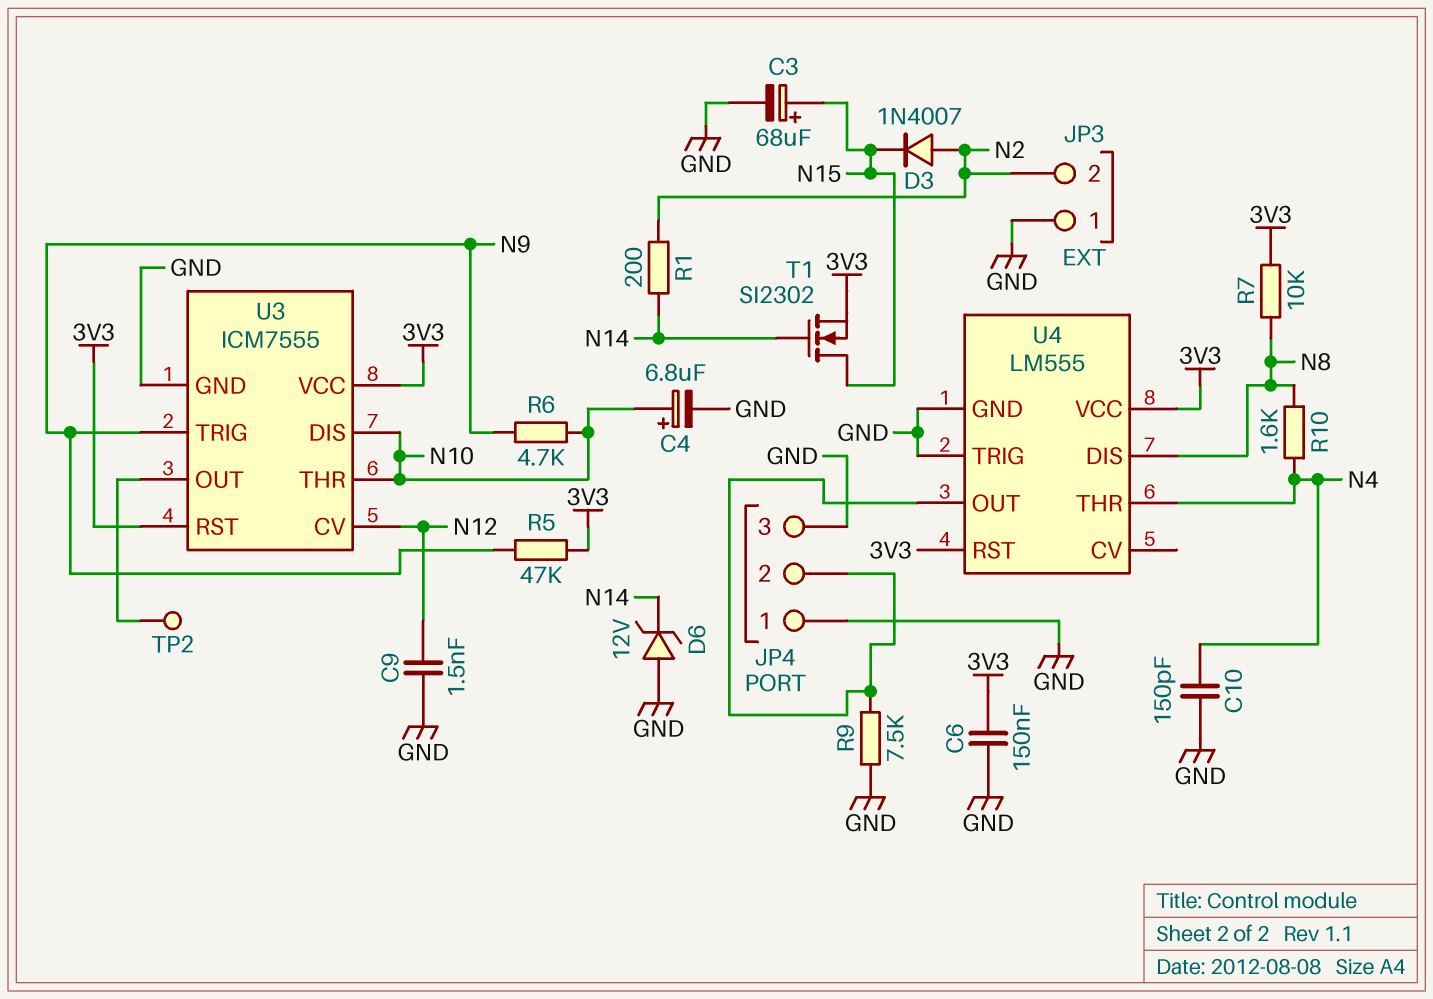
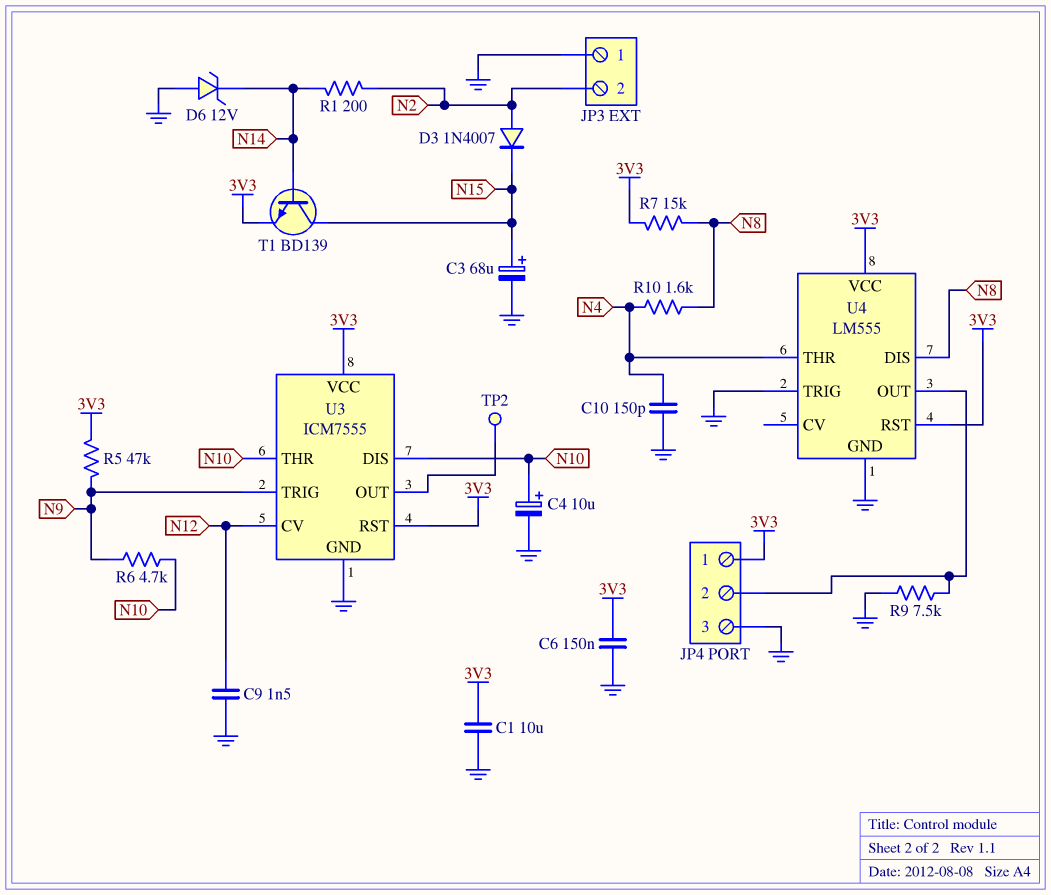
C1: none -> 10uF (3V3, GND)
C4: 6.8uF (plus N10, minus GND) -> 10uF (plus N10, minus GND)
JP4 pin 1: GND -> 3V3
R7: 10k (3V3, N8) -> 15k (3V3, N8)
T1: NMOS SI2302 (G N14, D N15, S 3V3) -> NPN BD139 (B N14, C N15, E 3V3)

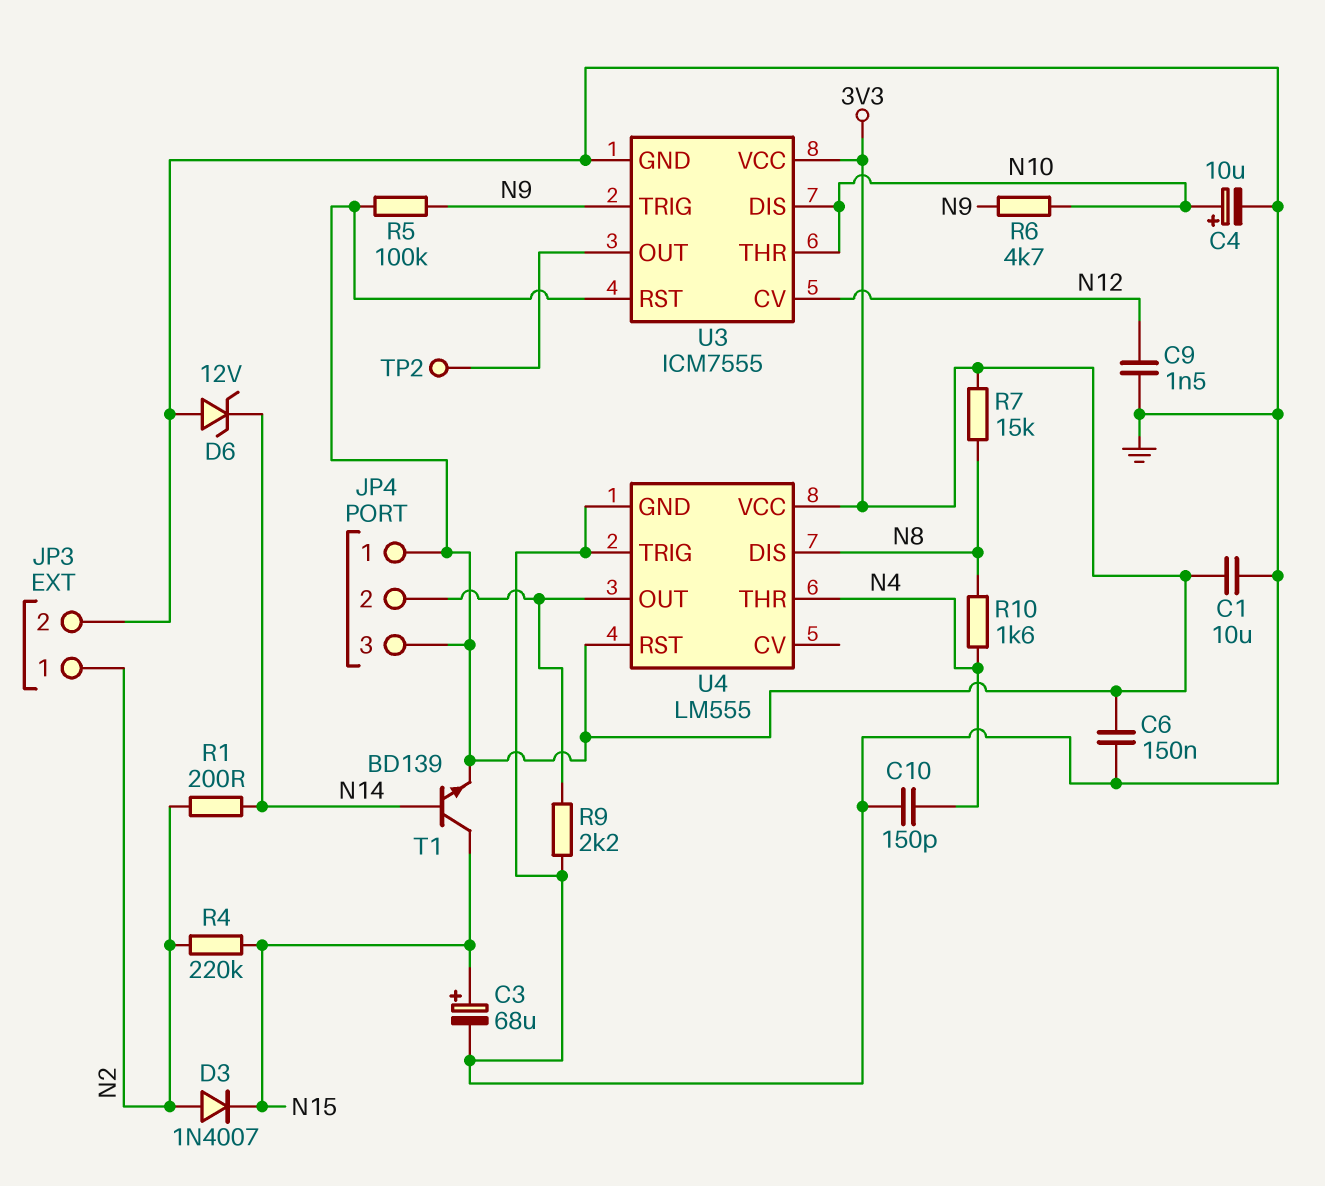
JP3 pin 1: GND -> N2
JP3 pin 2: N2 -> GND
JP4 pin 3: GND -> 3V3
R4: none -> 220k (N2, N15)
R5: 47k (3V3, N9) -> 100k (3V3, N9)
R9: 7.5k (GND, JP4/2) -> 2.2k (GND, JP4/2)

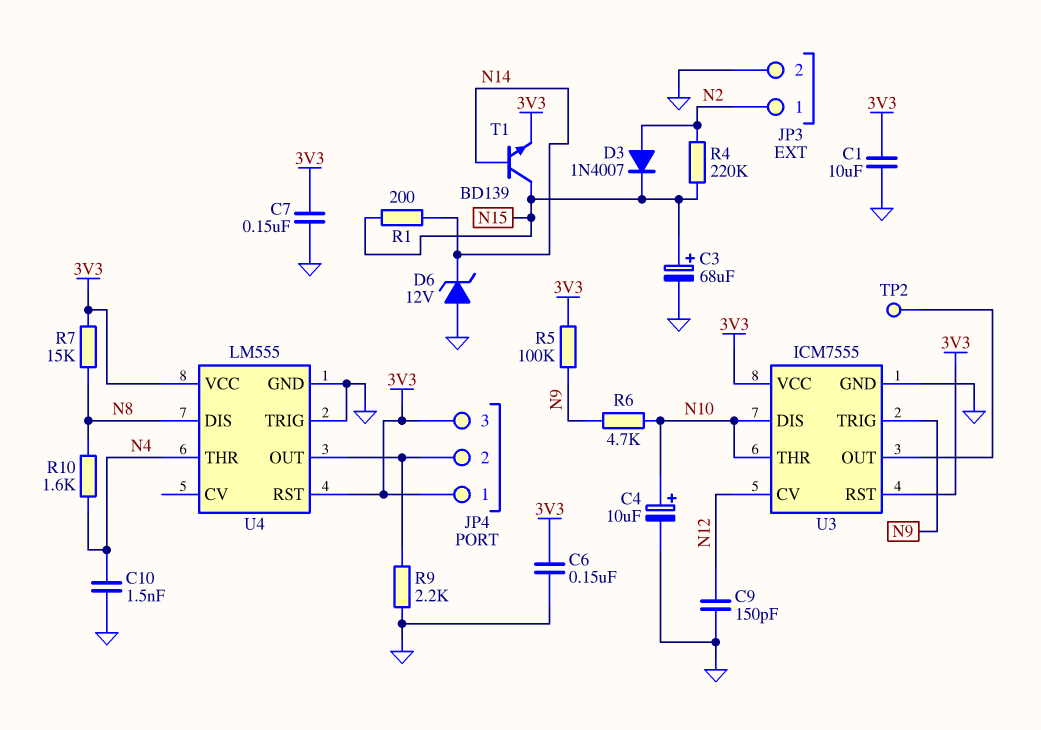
C7: none -> 150nF (3V3, GND)
C9: 1.5nF (GND, N12) -> 150pF (GND, N12)
C10: 150pF (GND, N4) -> 1.5nF (GND, N4)
R1: 200 (N2, N14) -> 200 (N14, N15)

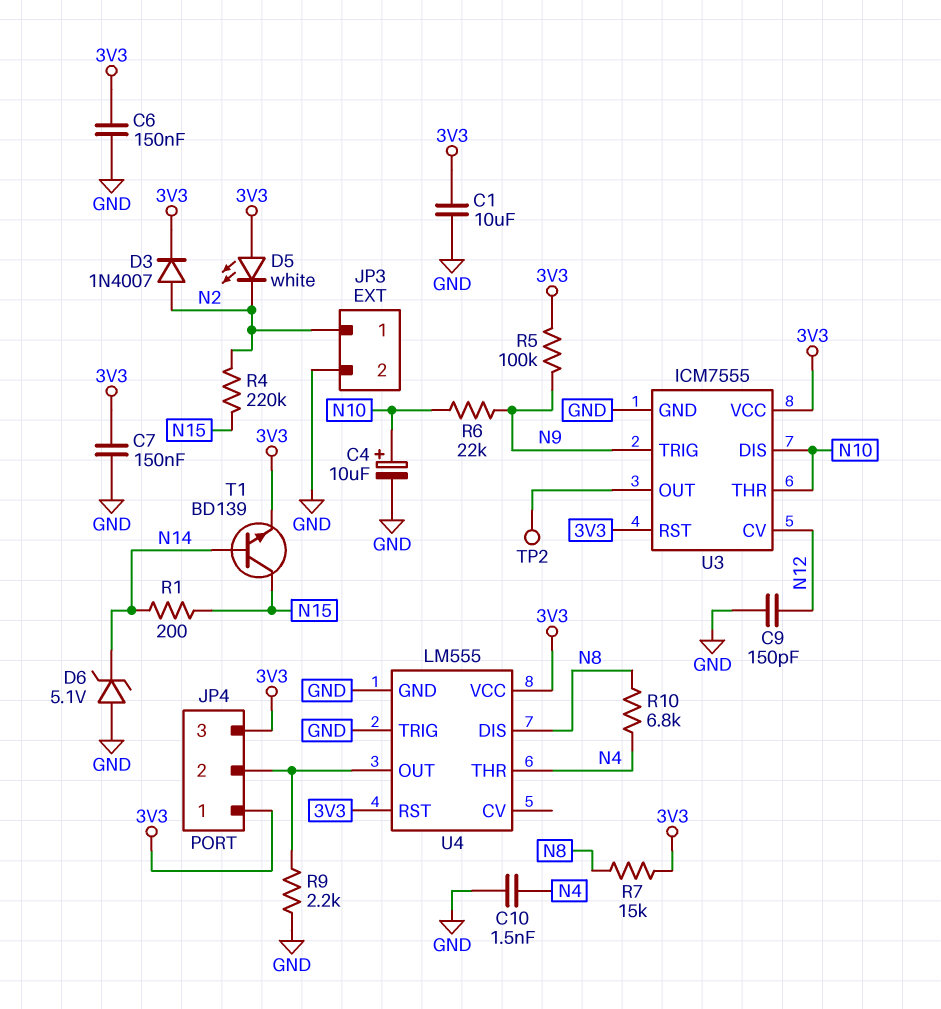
C3: 68uF (plus N15, minus GND) -> none
D3: diode 1N4007 (A N2, K N15) -> diode 1N4007 (A N2, K 3V3)
D5: none -> LED white (A 3V3, K N2)
D6: zener 12V (A GND, K N14) -> zener 5.1V (A GND, K N14)
R6: 4.7k (N9, N10) -> 22k (N9, N10)
R10: 1.6k (N4, N8) -> 6.8k (N4, N8)

